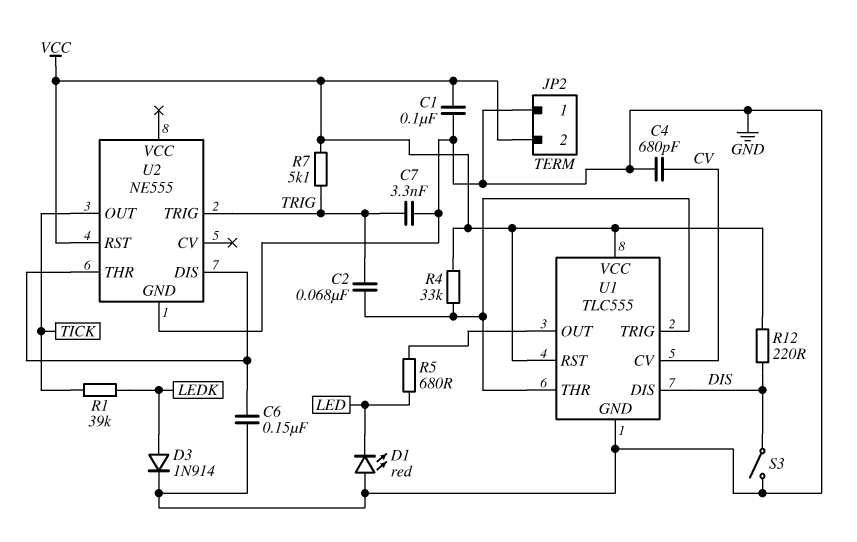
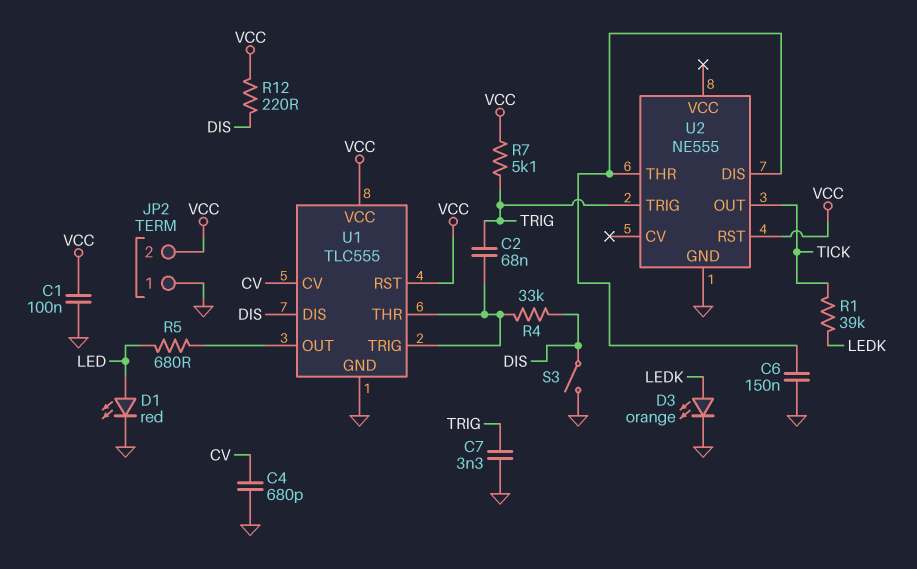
D1: LED red (A GND, K LED) -> LED red (A LED, K GND)
D3: diode 1N914 (A LEDK, K GND) -> LED orange (A LEDK, K GND)
R4: 33k (U1/THR, VCC) -> 33k (DIS, U1/THR)

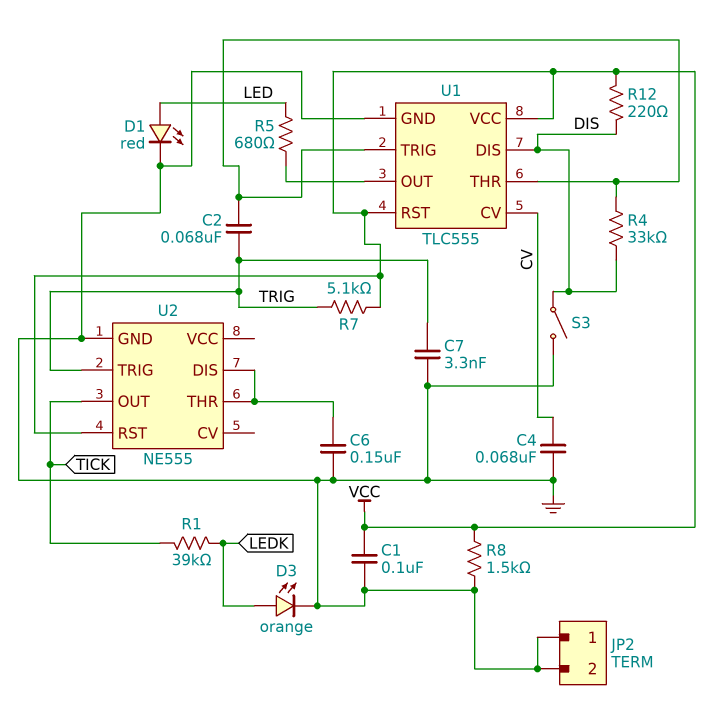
C4: 680pF (CV, GND) -> 68nF (CV, GND)
JP2 pin 2: VCC -> GND
R8: none -> 1.5k (GND, VCC)

